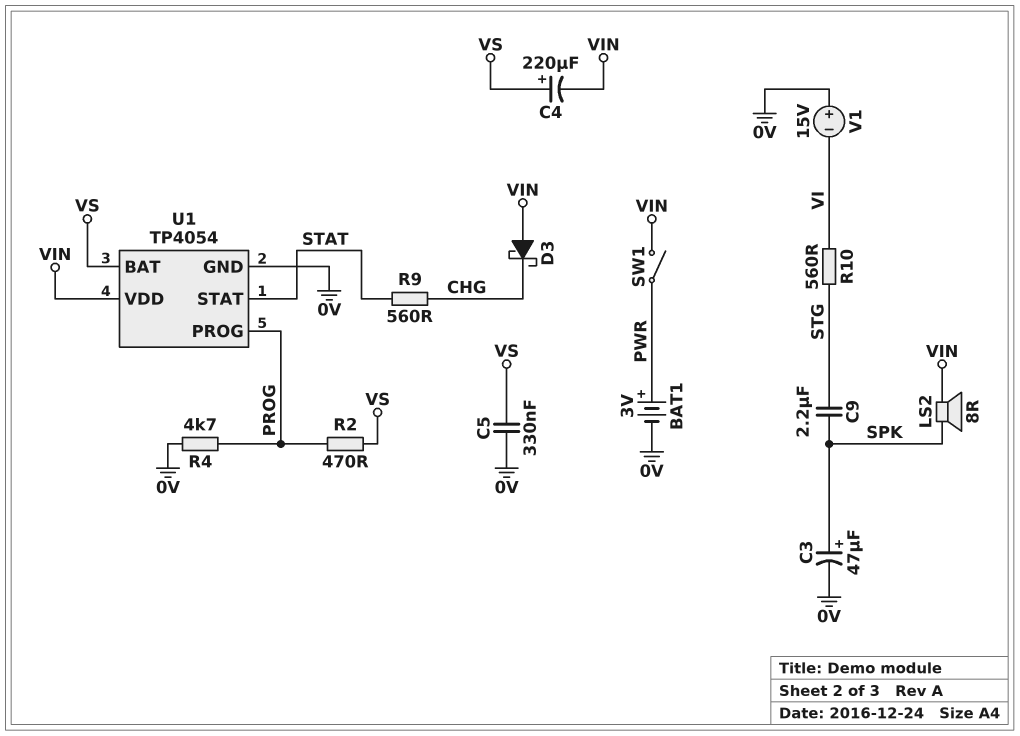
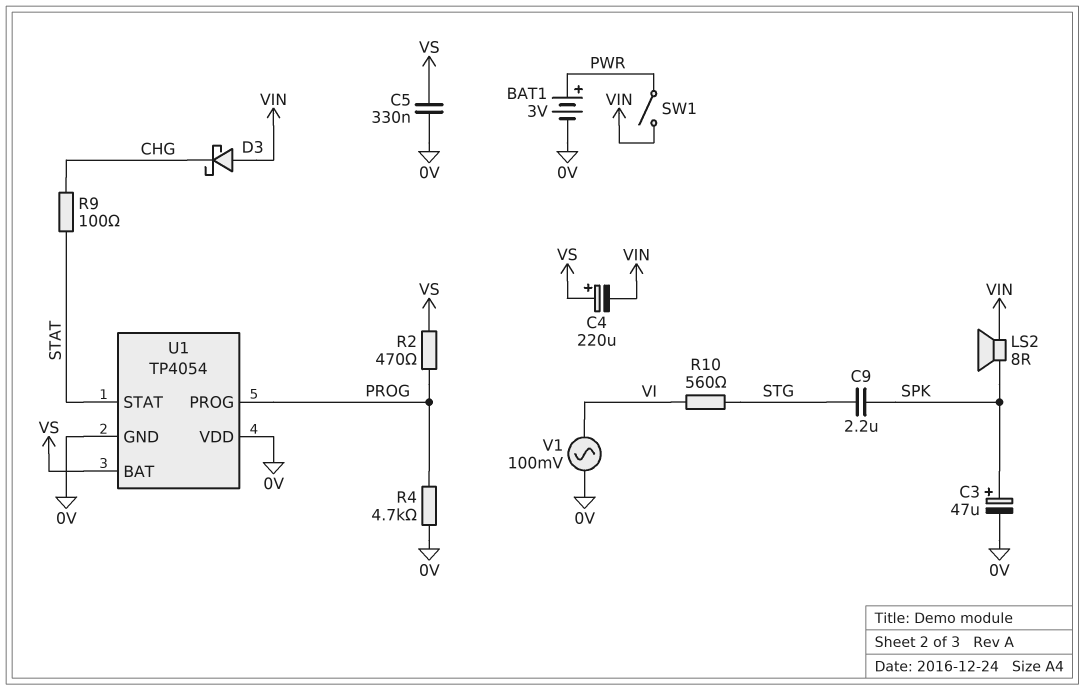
R9: 560 (CHG, STAT) -> 100 (CHG, STAT)
U1 pin VDD: VIN -> 0V
V1: 15V (plus 0V, minus VI) -> AC 100mV (0V, VI)

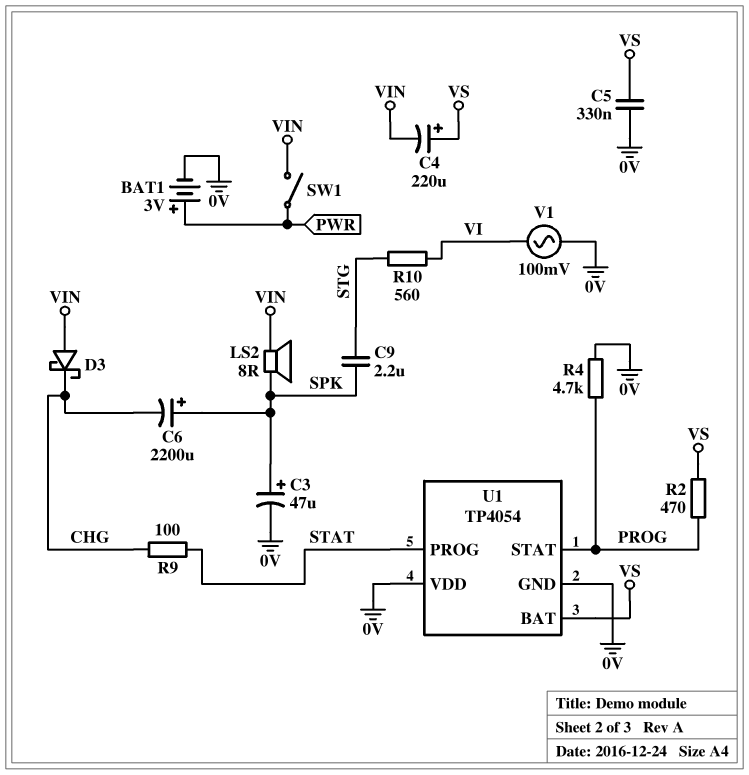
C6: none -> 2200uF (plus SPK, minus CHG)
U1 pin PROG: PROG -> STAT
U1 pin STAT: STAT -> PROG

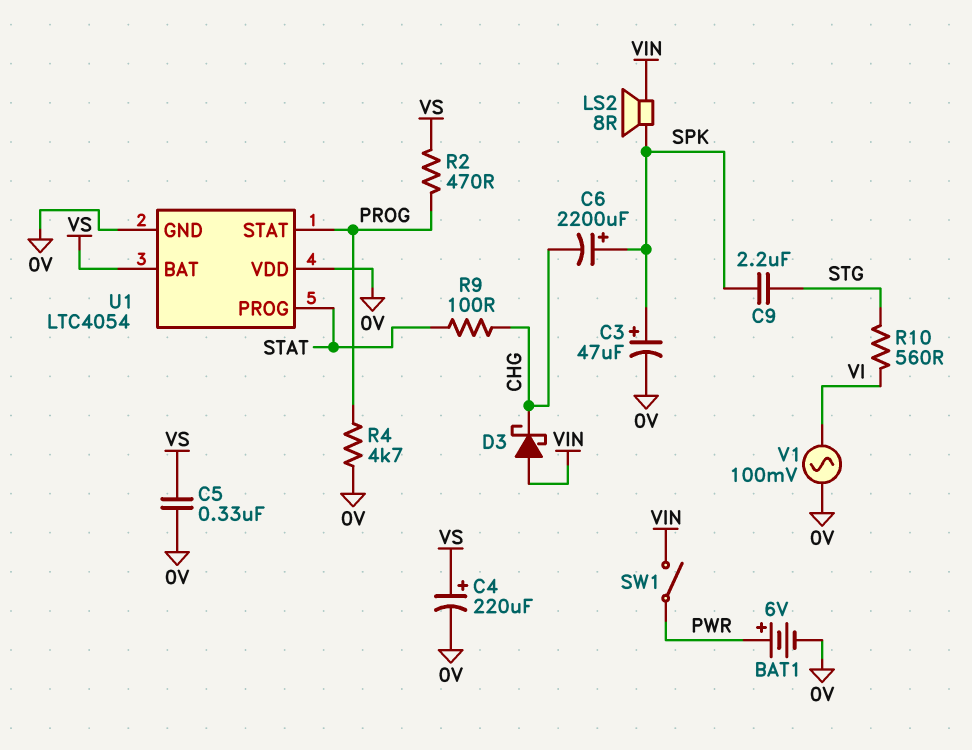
BAT1: 3V (plus PWR, minus 0V) -> 6V (plus PWR, minus 0V)
C4: 220uF (plus VS, minus VIN) -> 220uF (plus VS, minus 0V)
U1: TP4054 -> LTC4054

